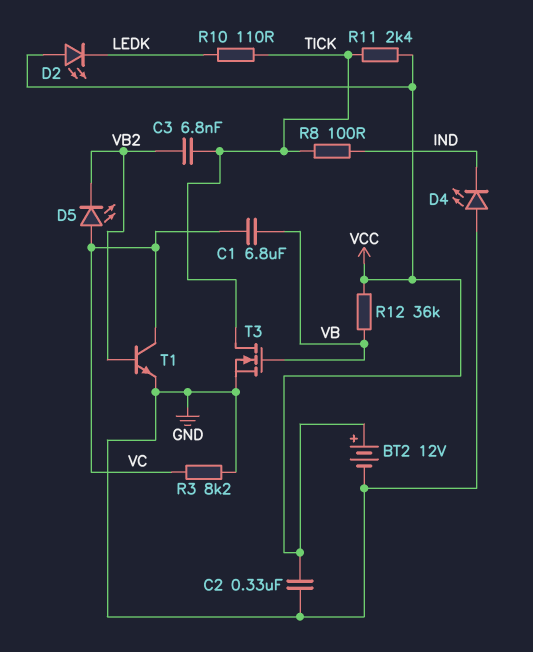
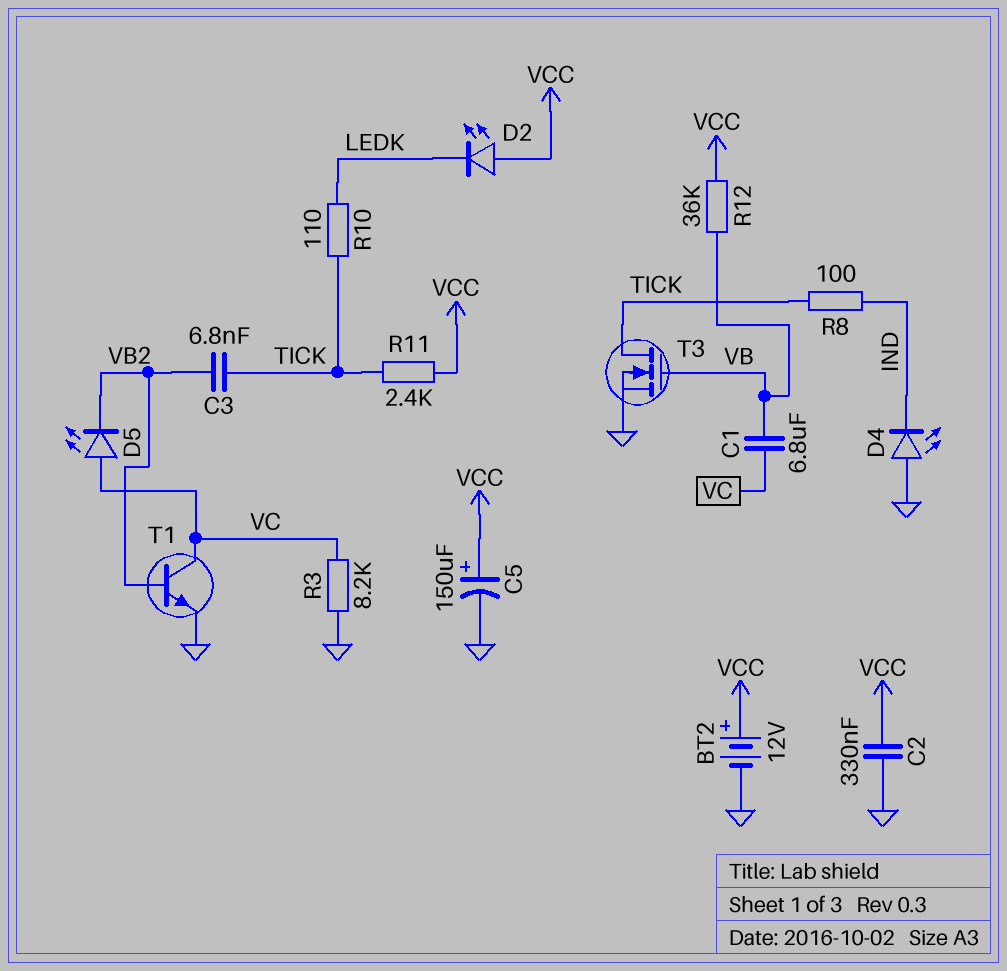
C5: none -> 150uF (plus VCC, minus GND)

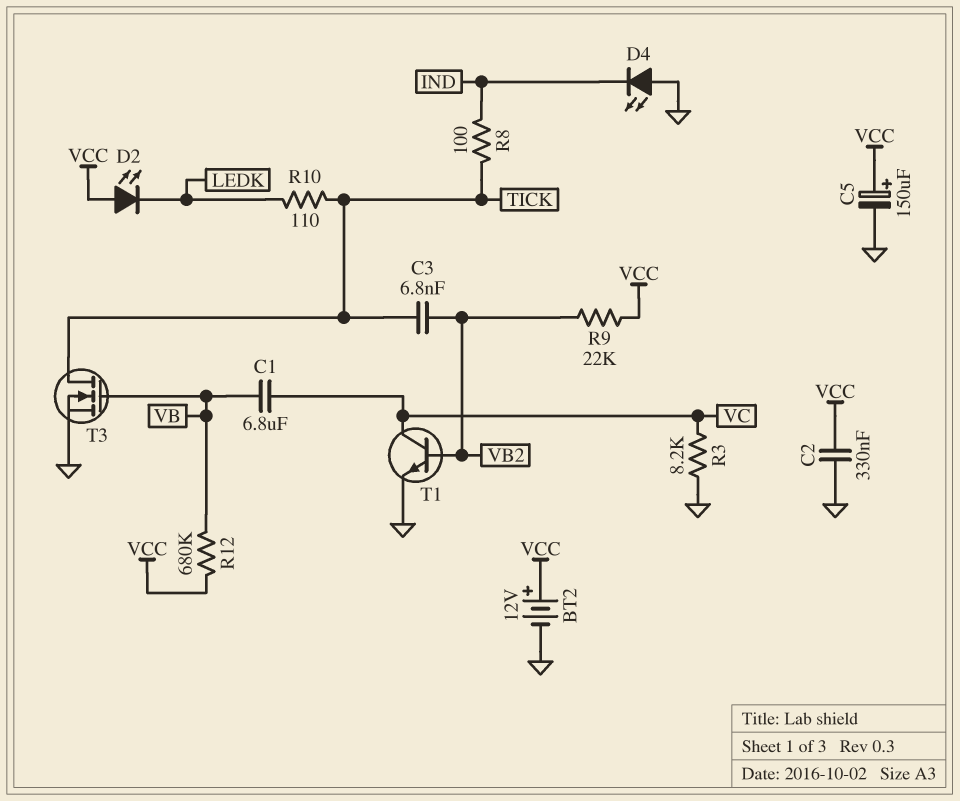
D5: LED (A VC, K VB2) -> none
R9: none -> 22k (VB2, VCC)
R11: 2.4k (TICK, VCC) -> none
R12: 36k (VB, VCC) -> 680k (VB, VCC)

